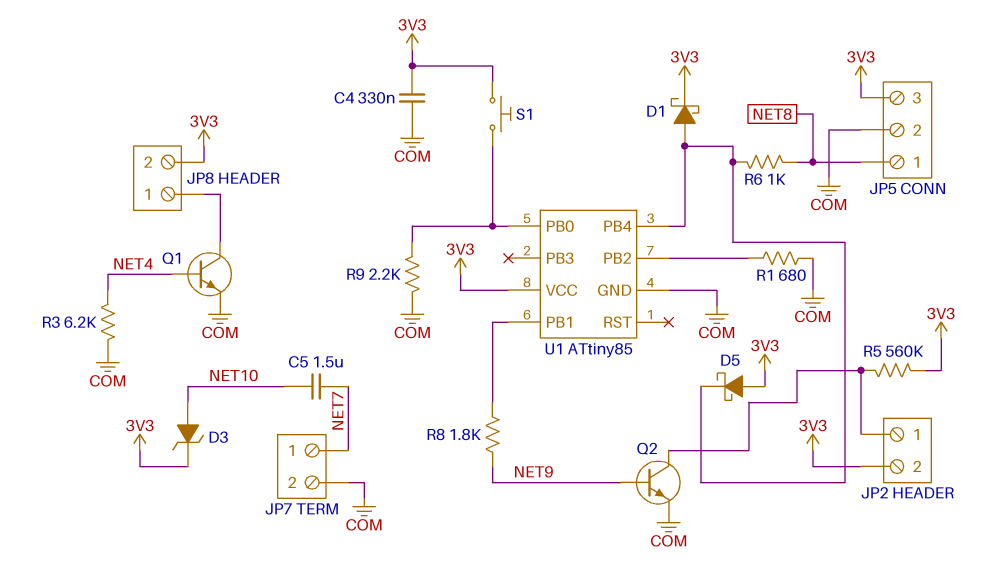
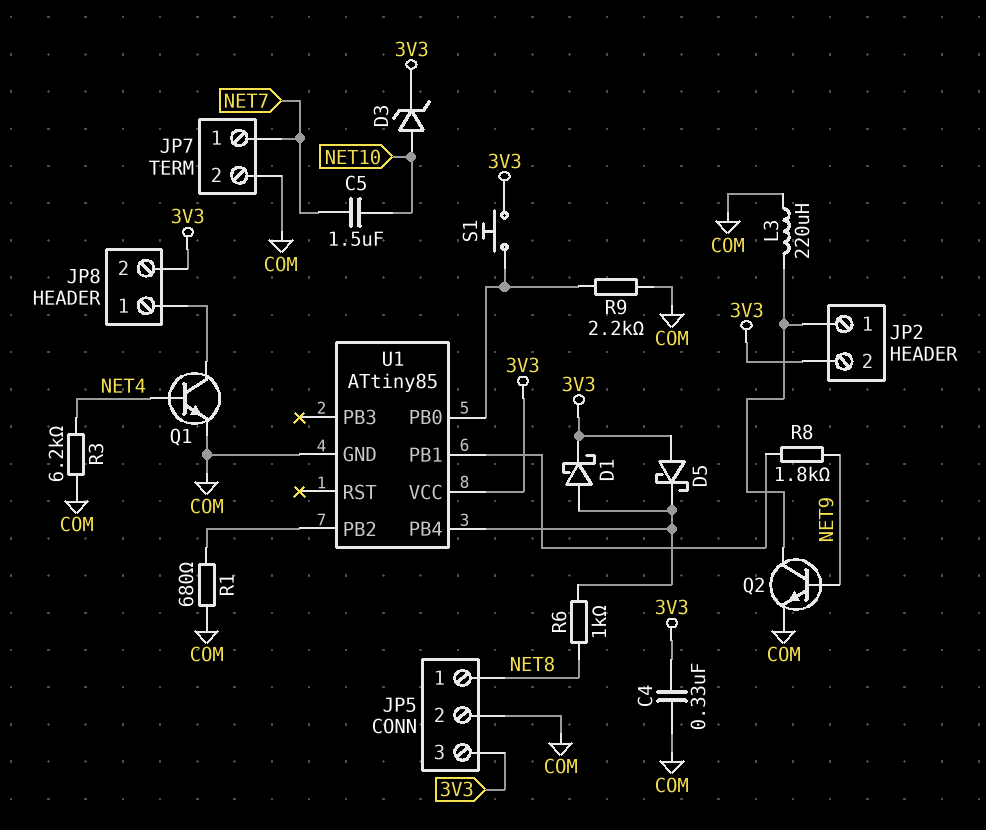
L3: none -> 220uH (COM, JP2/1)
R5: 560k (3V3, JP2/1) -> none

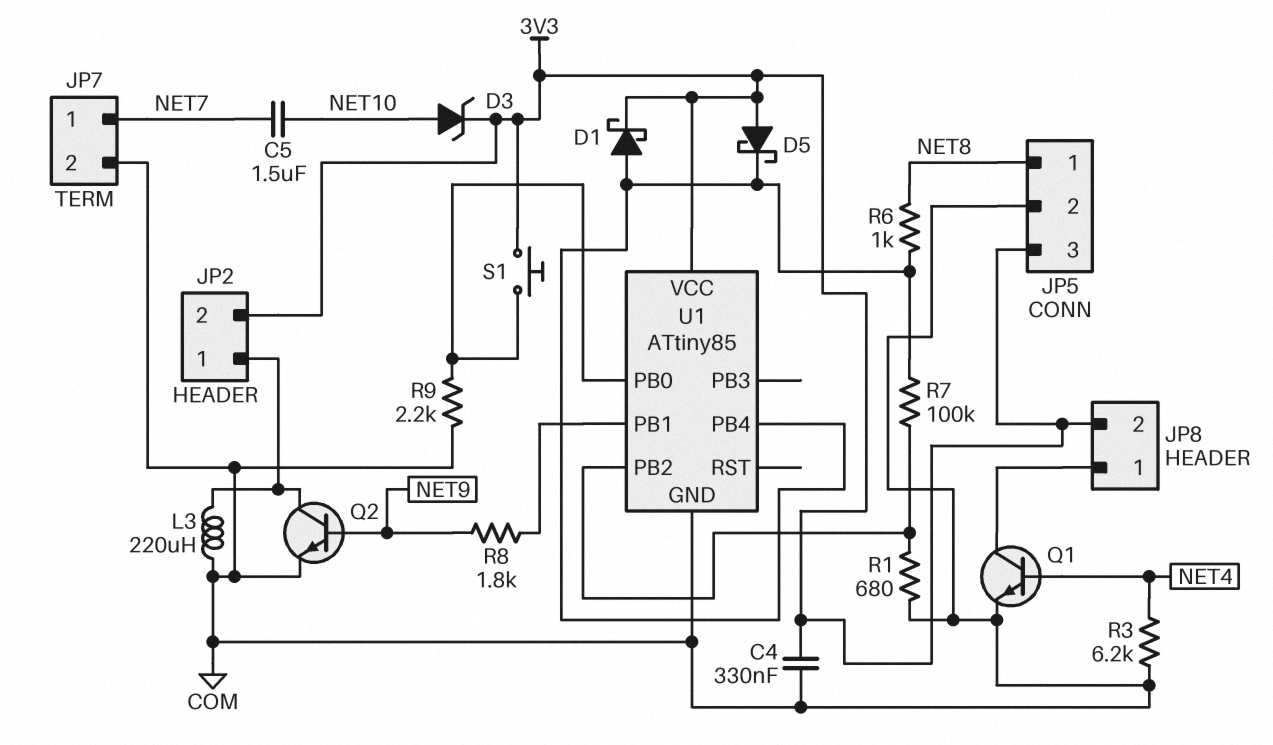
R7: none -> 100k (U1/PB2, U1/PB4)

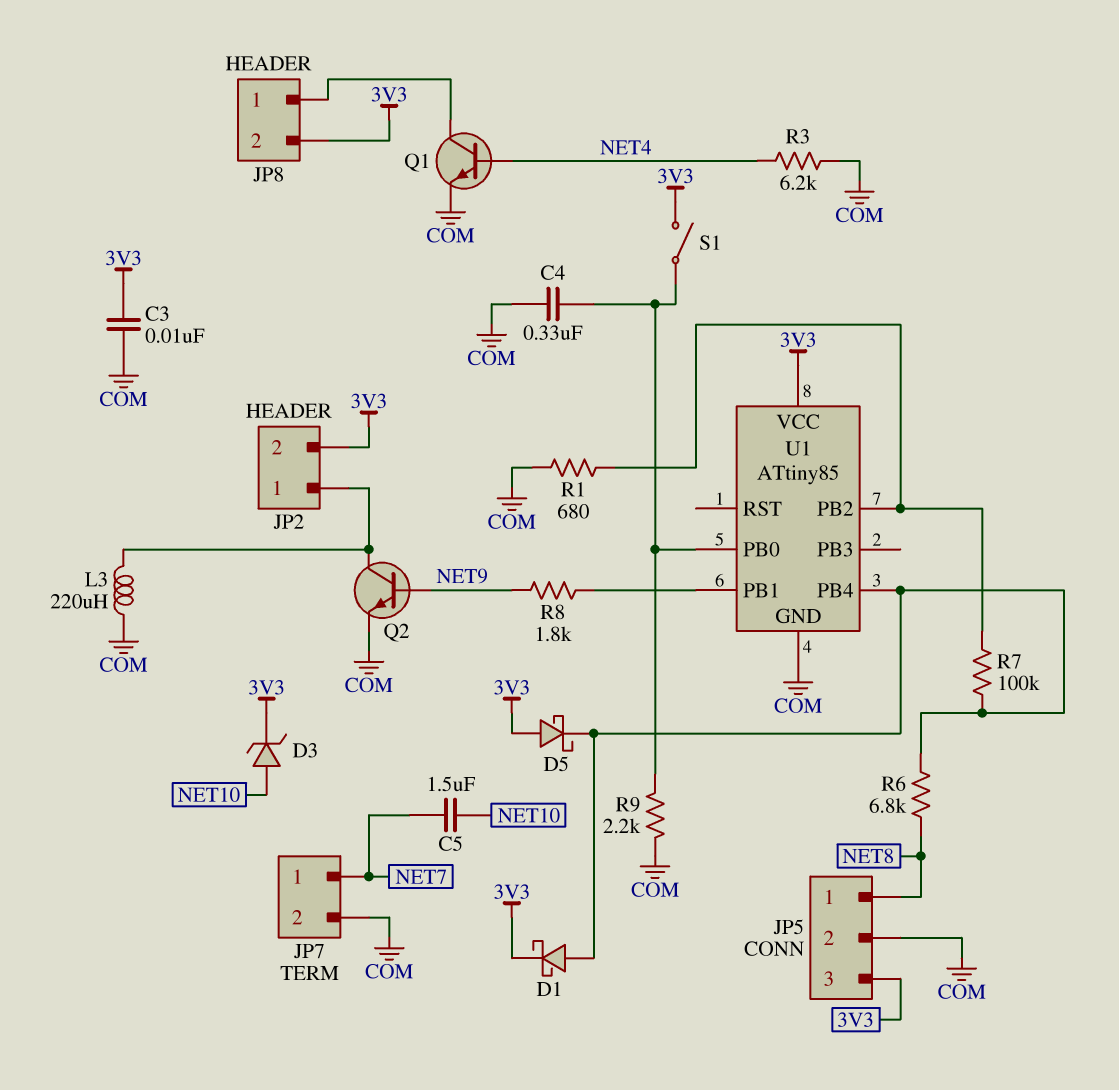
C3: none -> 10nF (3V3, COM)
C4: 330nF (3V3, COM) -> 330nF (COM, U1/PB0)
R6: 1k (NET8, U1/PB4) -> 6.8k (NET8, U1/PB4)
S1: button (3V3, U1/PB0) -> switch (3V3, U1/PB0)

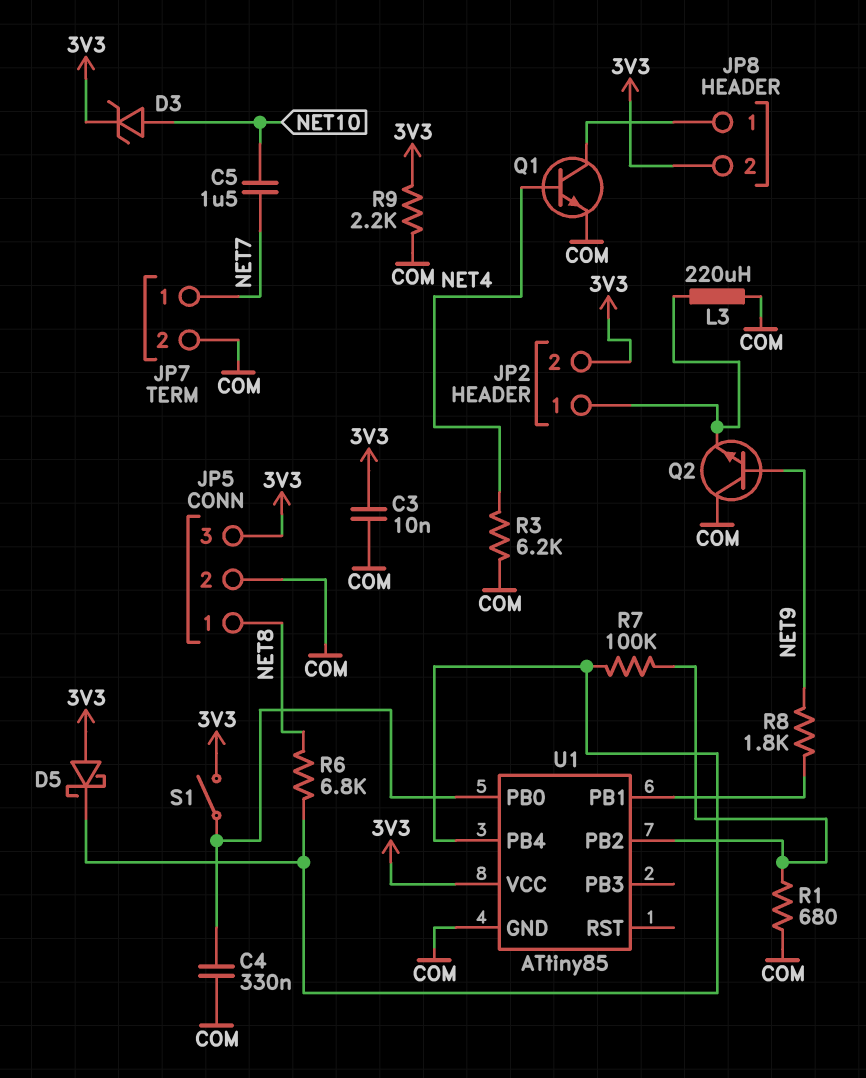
D1: schottky (A U1/PB4, K 3V3) -> none
Q2: NPN (B NET9, C JP2/1, E COM) -> NPN (B NET9, C COM, E JP2/1)
R9: 2.2k (COM, U1/PB0) -> 2.2k (3V3, COM)

